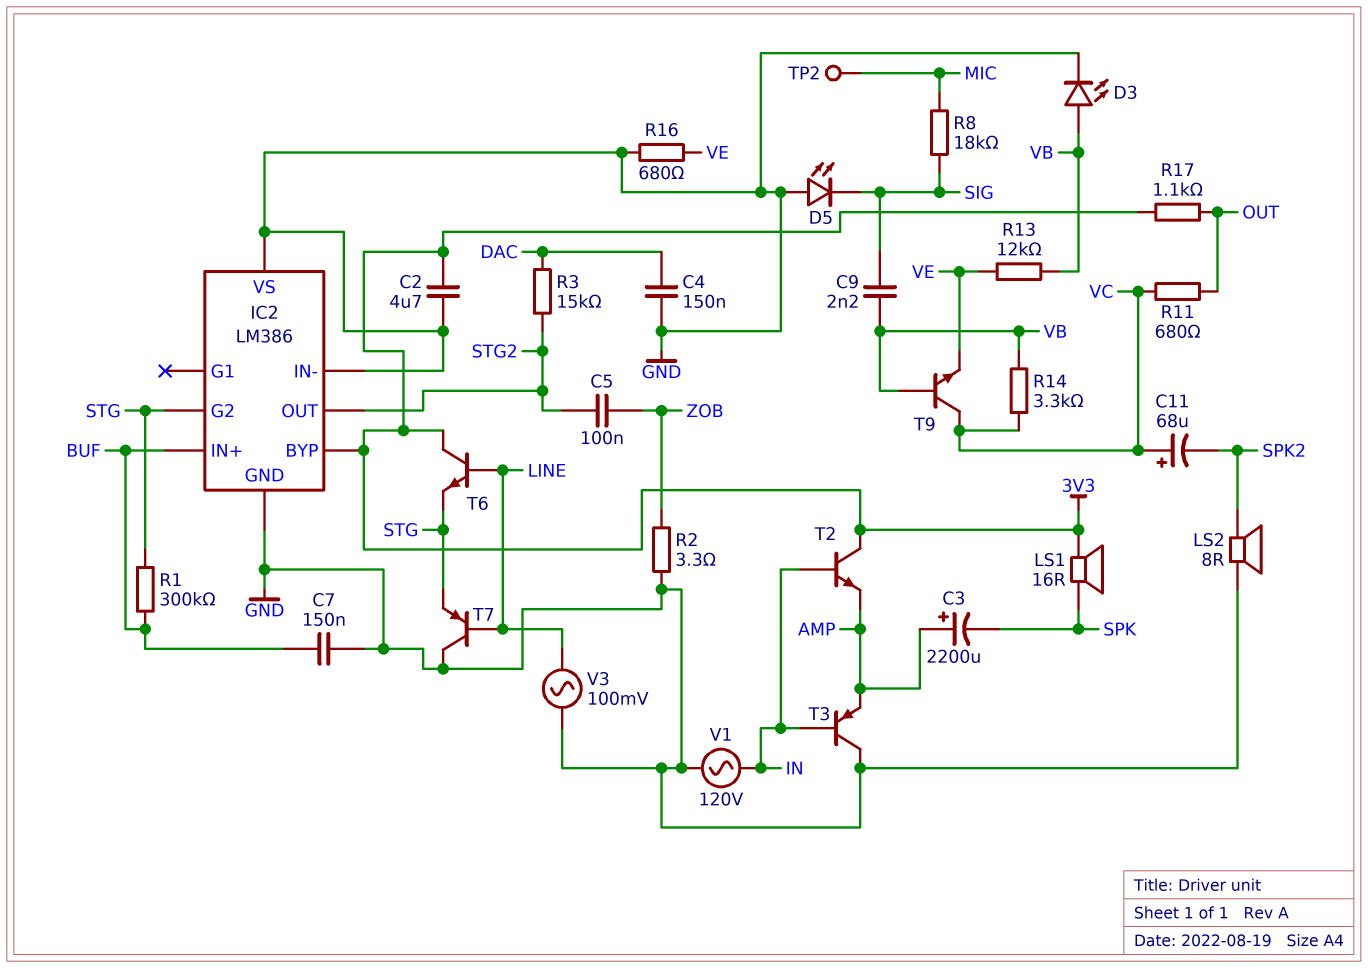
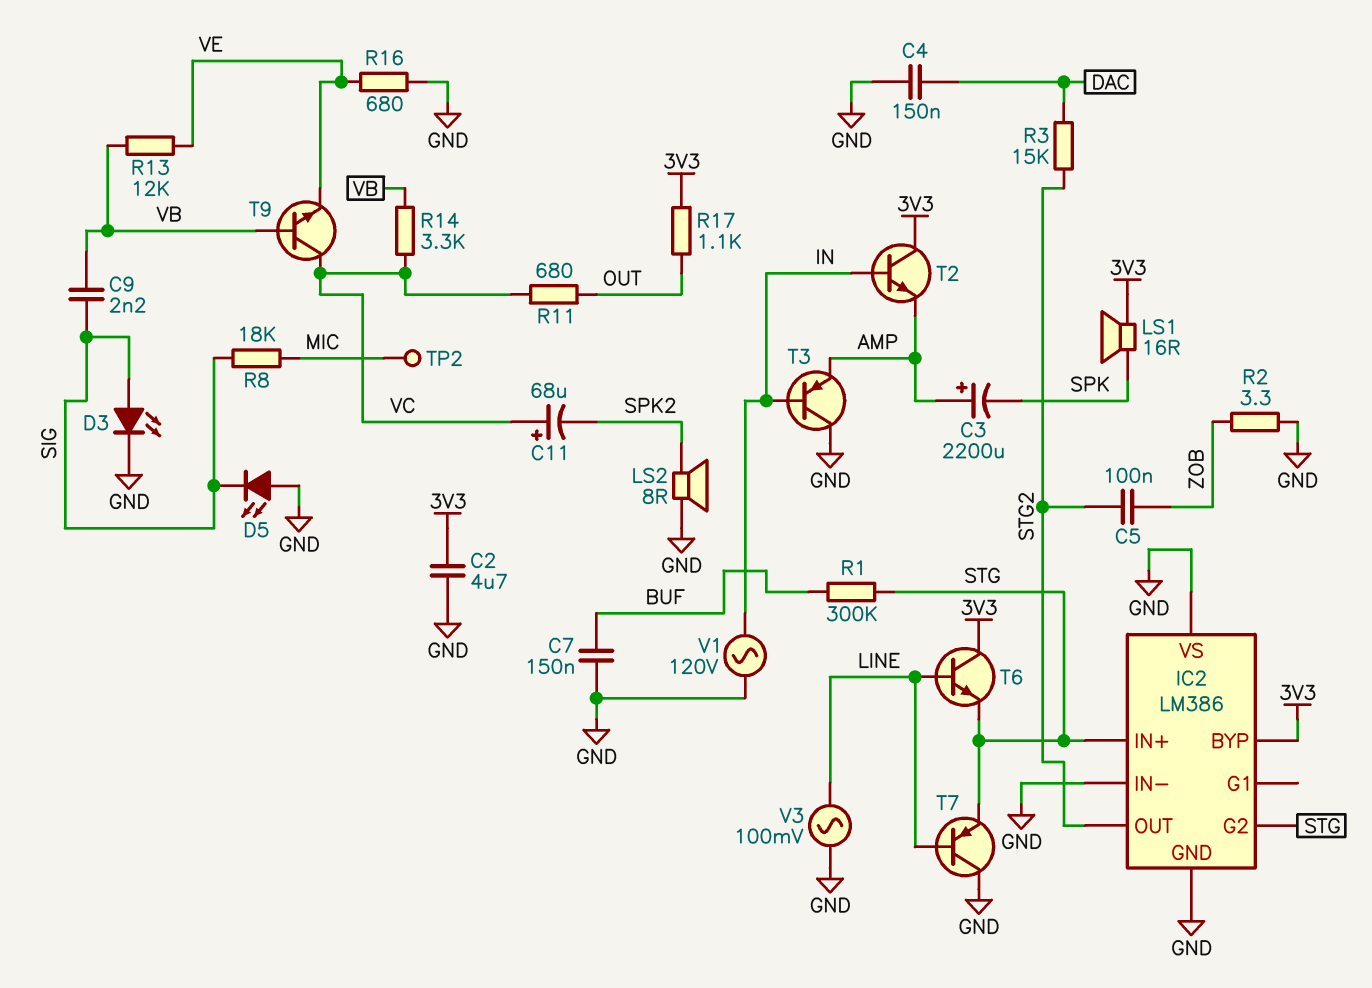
D3: LED (A VB, K GND) -> LED (A SIG, K GND)
IC2 pin IN+: BUF -> STG

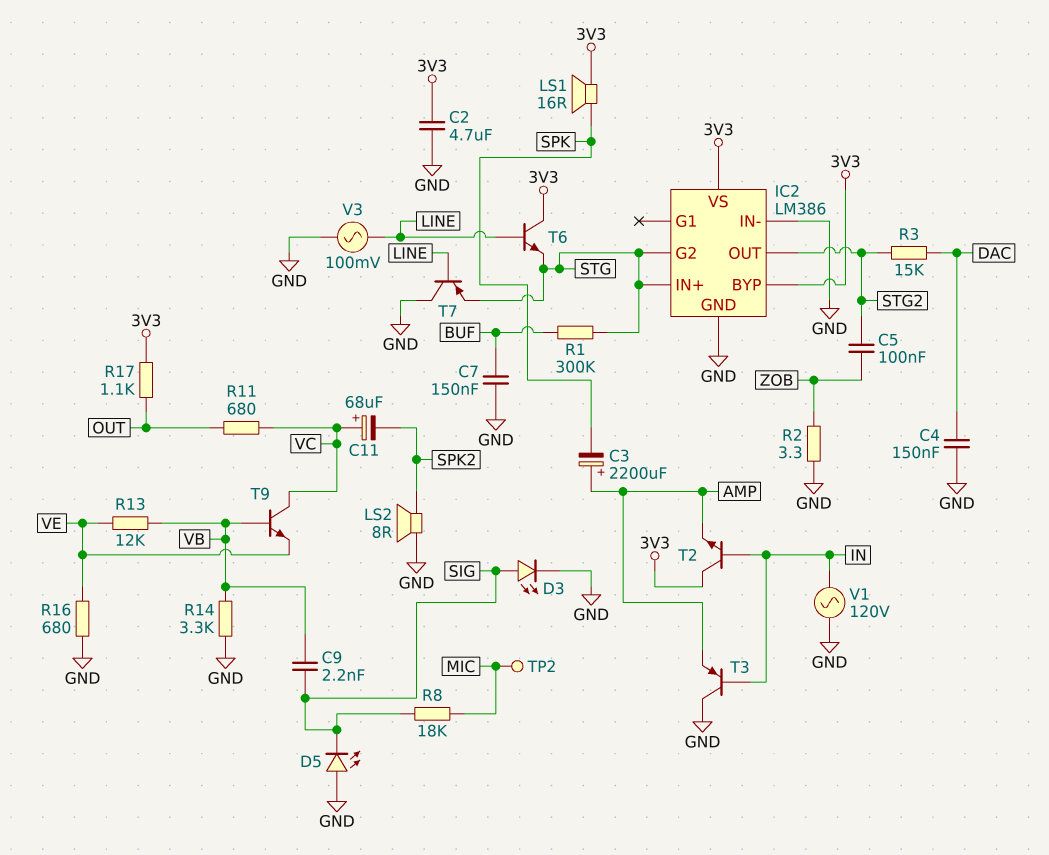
IC2 pin VS: GND -> 3V3
R14: 3.3k (VB, VC) -> 3.3k (GND, VB)

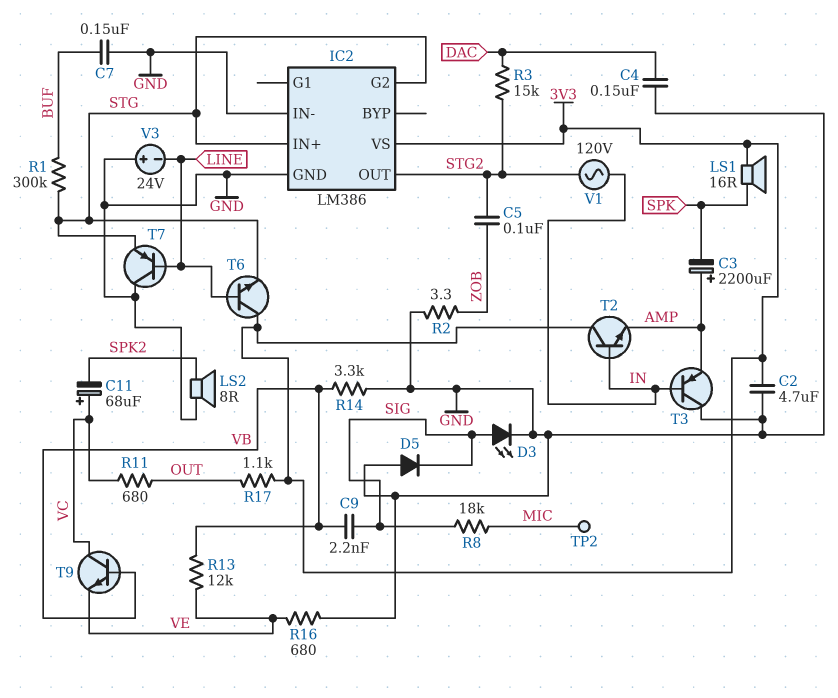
D5: LED (A GND, K SIG) -> diode (A GND, K SIG)
IC2 pin BYP: 3V3 -> none
V1: AC 120V (GND, IN) -> AC 120V (IN, STG2)
V3: AC 100mV (GND, LINE) -> 24V (plus GND, minus LINE)

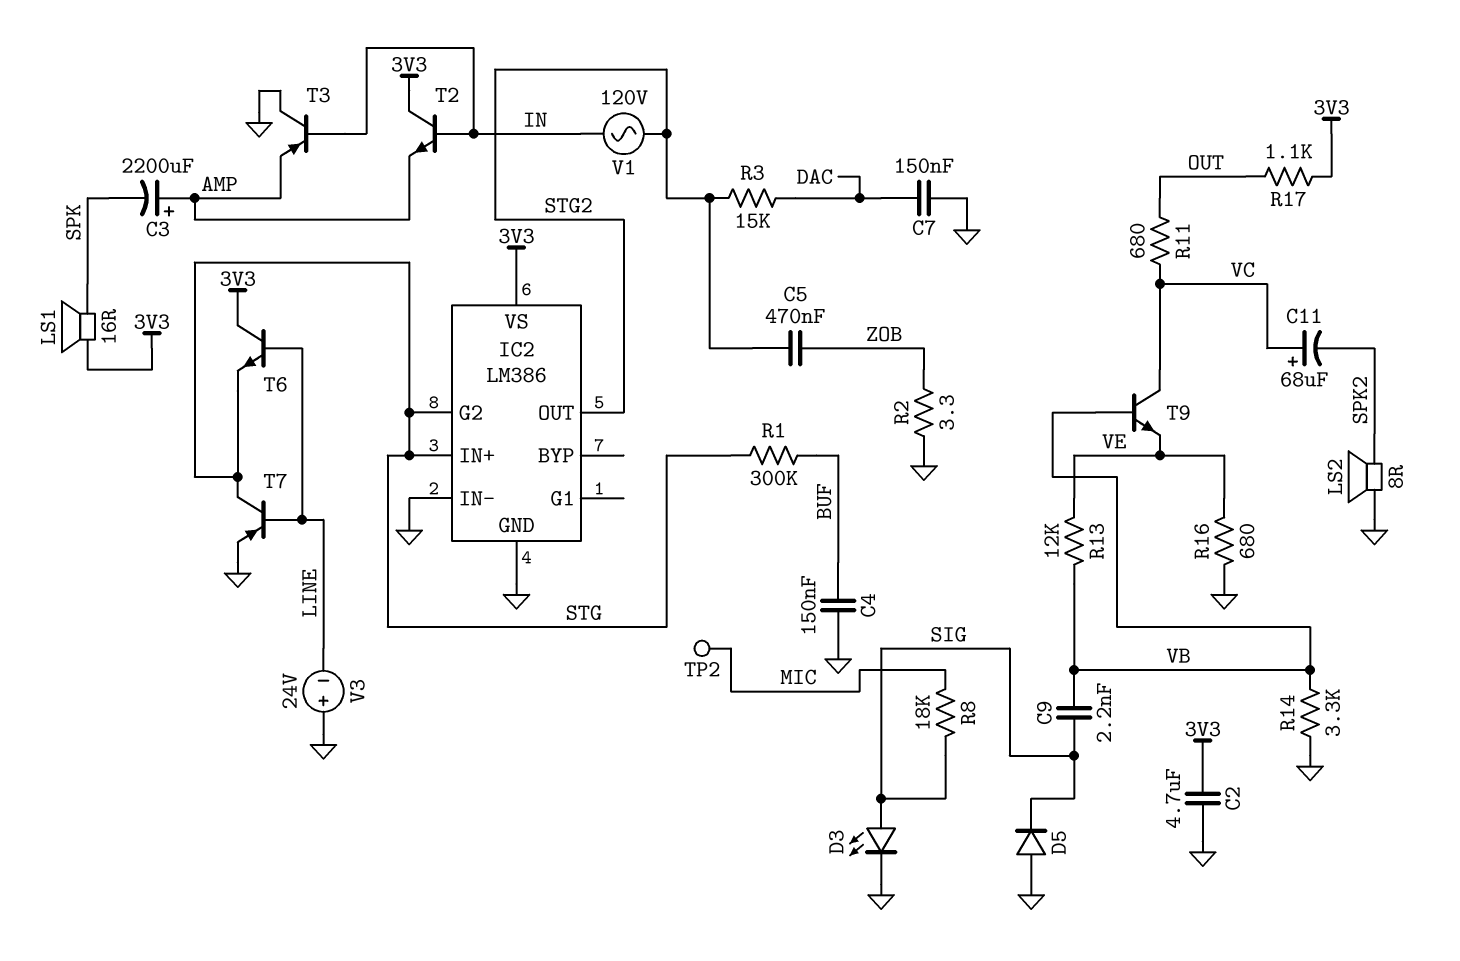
C4: 150nF (DAC, GND) -> 150nF (BUF, GND)
C5: 100nF (STG2, ZOB) -> 470nF (STG2, ZOB)
C7: 150nF (BUF, GND) -> 150nF (DAC, GND)
T7: PNP (B LINE, C GND, E STG) -> PNP (B LINE, C STG, E GND)

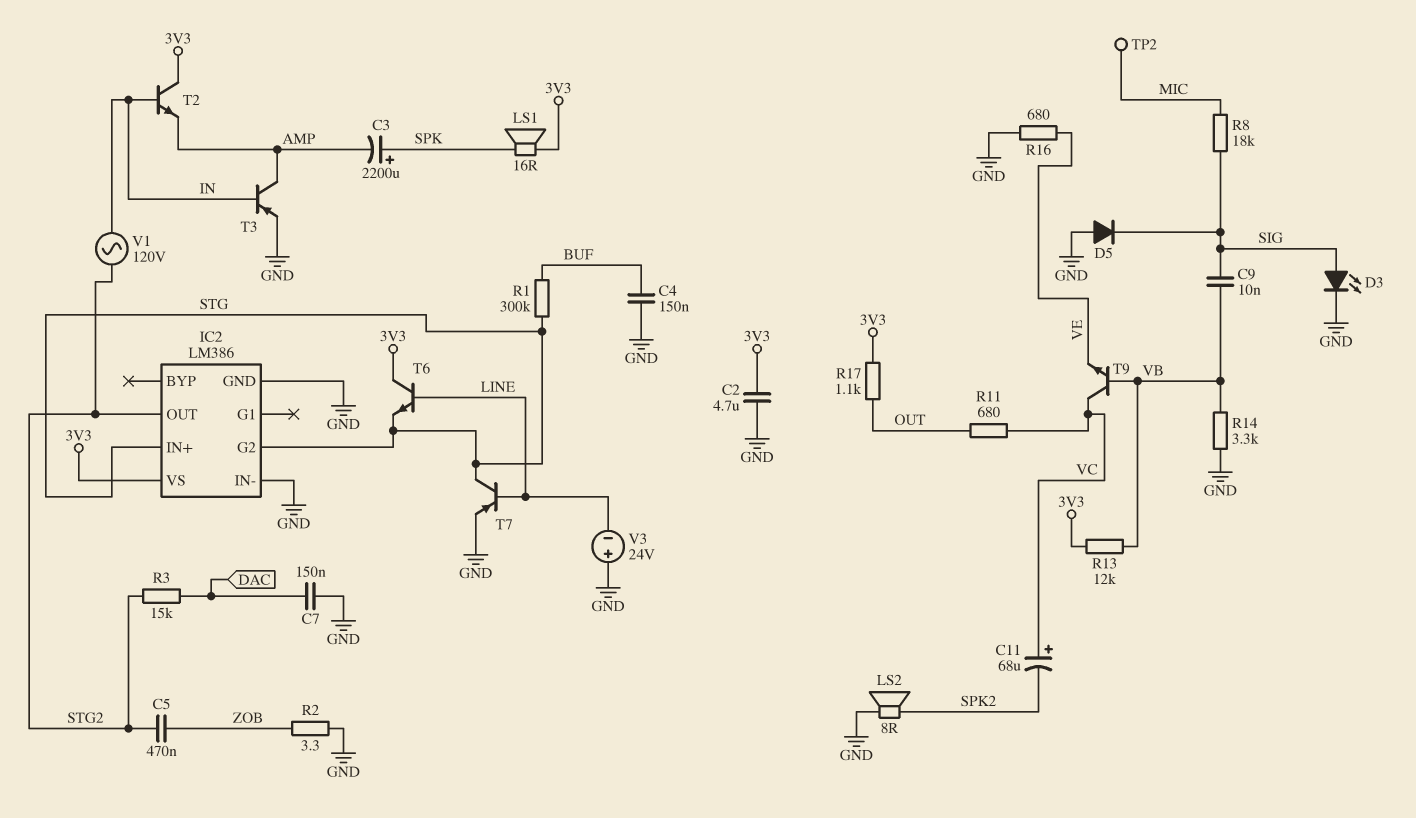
C3: 2200uF (plus AMP, minus SPK) -> 2200uF (plus SPK, minus AMP)
C9: 2.2nF (SIG, VB) -> 10nF (SIG, VB)
R13: 12k (VB, VE) -> 12k (3V3, VB)
T3: PNP (B IN, C GND, E AMP) -> PNP (B IN, C AMP, E GND)

